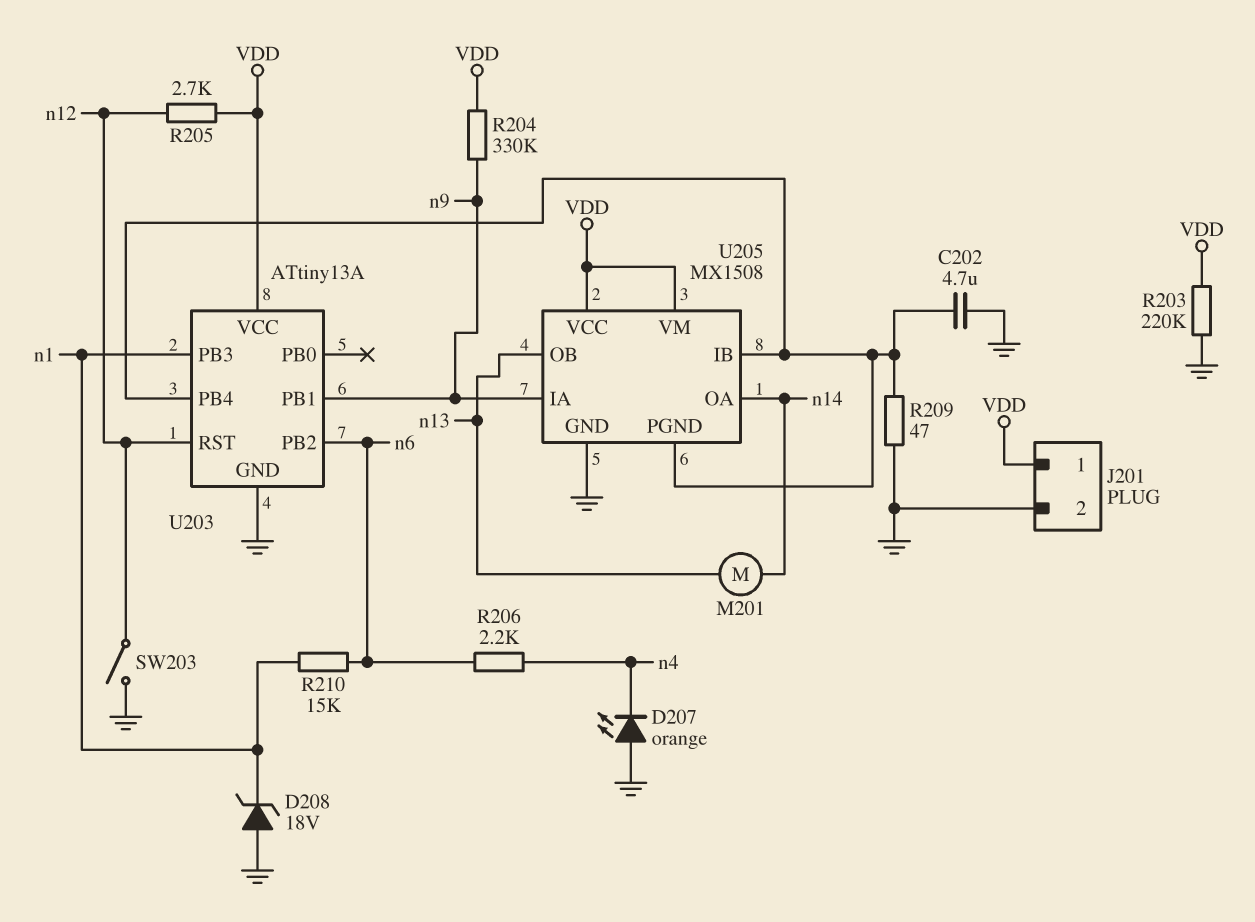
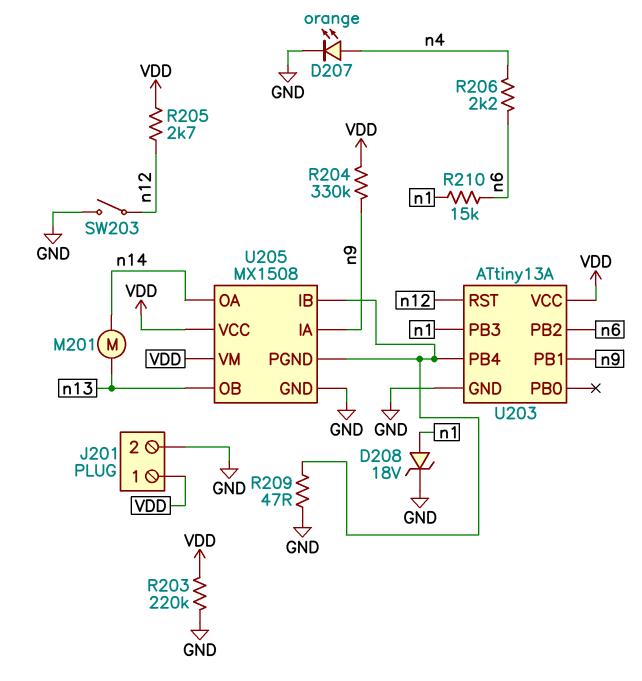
C202: 4.7uF (GND, U203/PB4) -> none
D207: LED orange (A GND, K n4) -> LED orange (A n4, K GND)
D208: zener 18V (A GND, K n1) -> zener 18V (A n1, K GND)

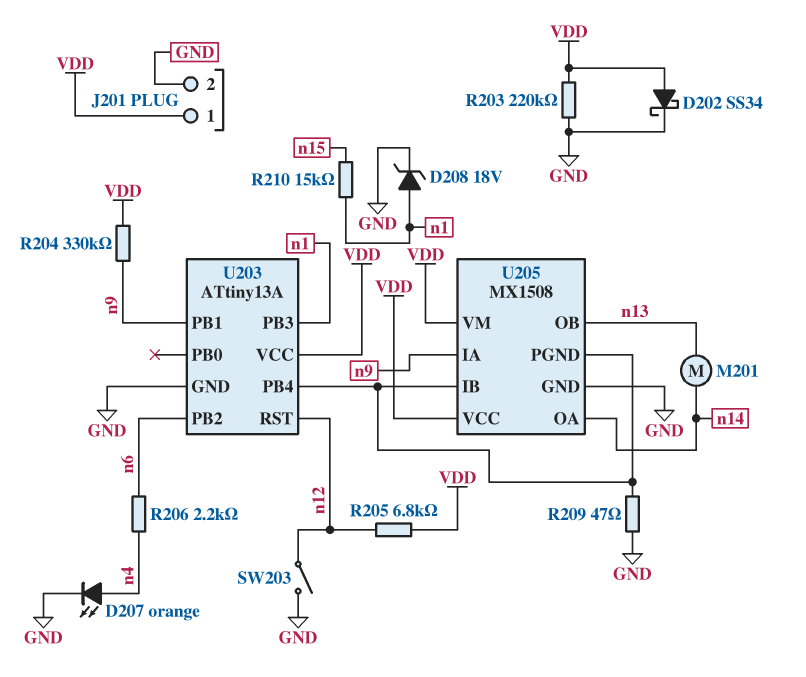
D202: none -> schottky SS34 (A VDD, K GND)
R205: 2.7k (VDD, n12) -> 6.8k (VDD, n12)
R210: 15k (n1, n6) -> 15k (n1, n15)

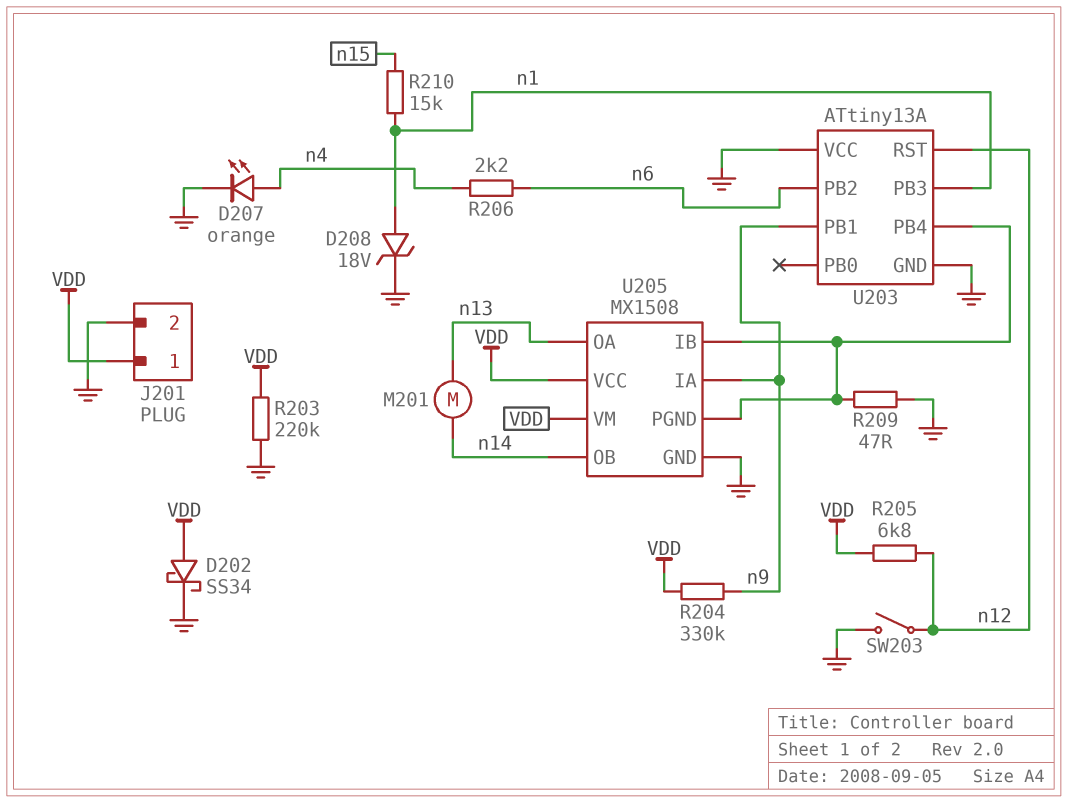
U203 pin VCC: VDD -> GND
U205 pin OA: n14 -> n13
U205 pin OB: n13 -> n14

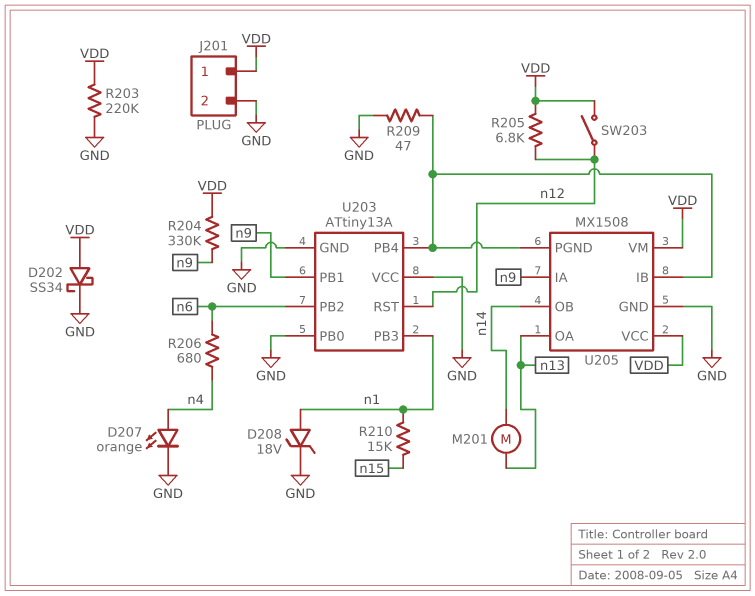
R206: 2.2k (n4, n6) -> 680 (n4, n6)
SW203: switch (GND, n12) -> switch (VDD, n12)
U203 pin PB0: none -> GND

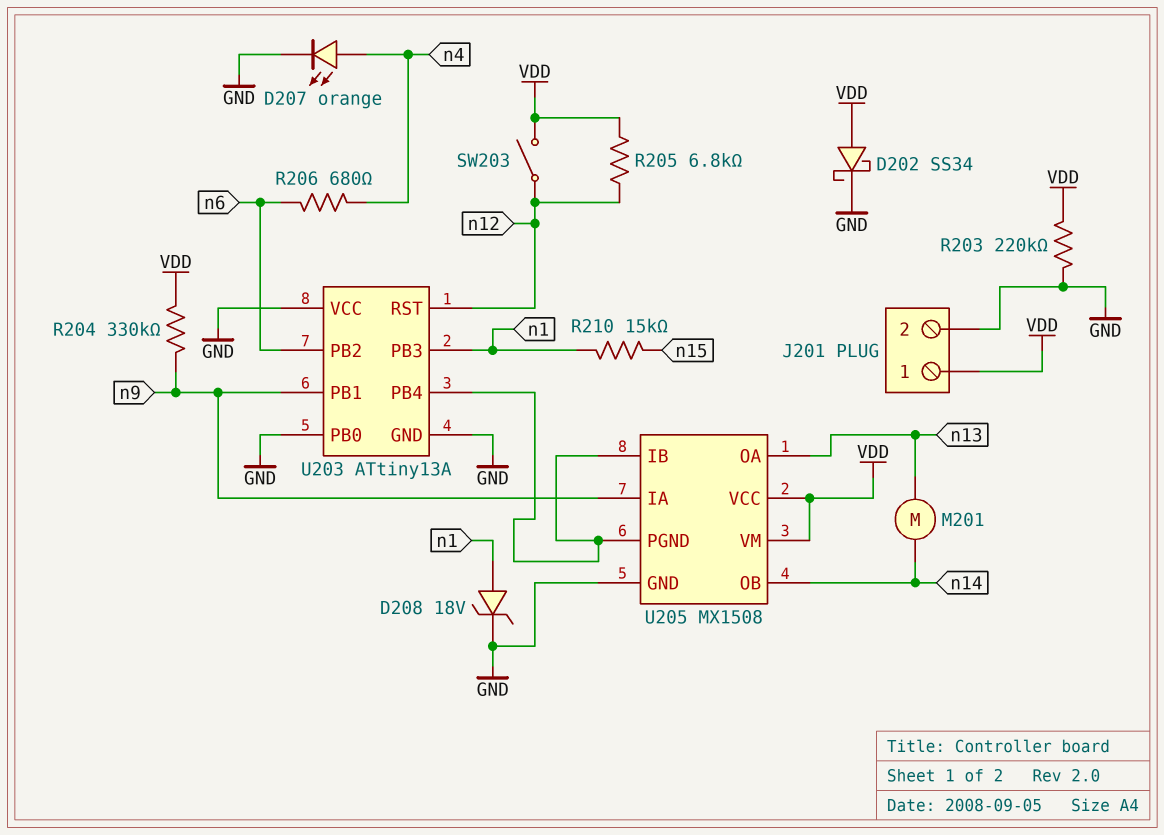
R209: 47 (GND, U203/PB4) -> none

